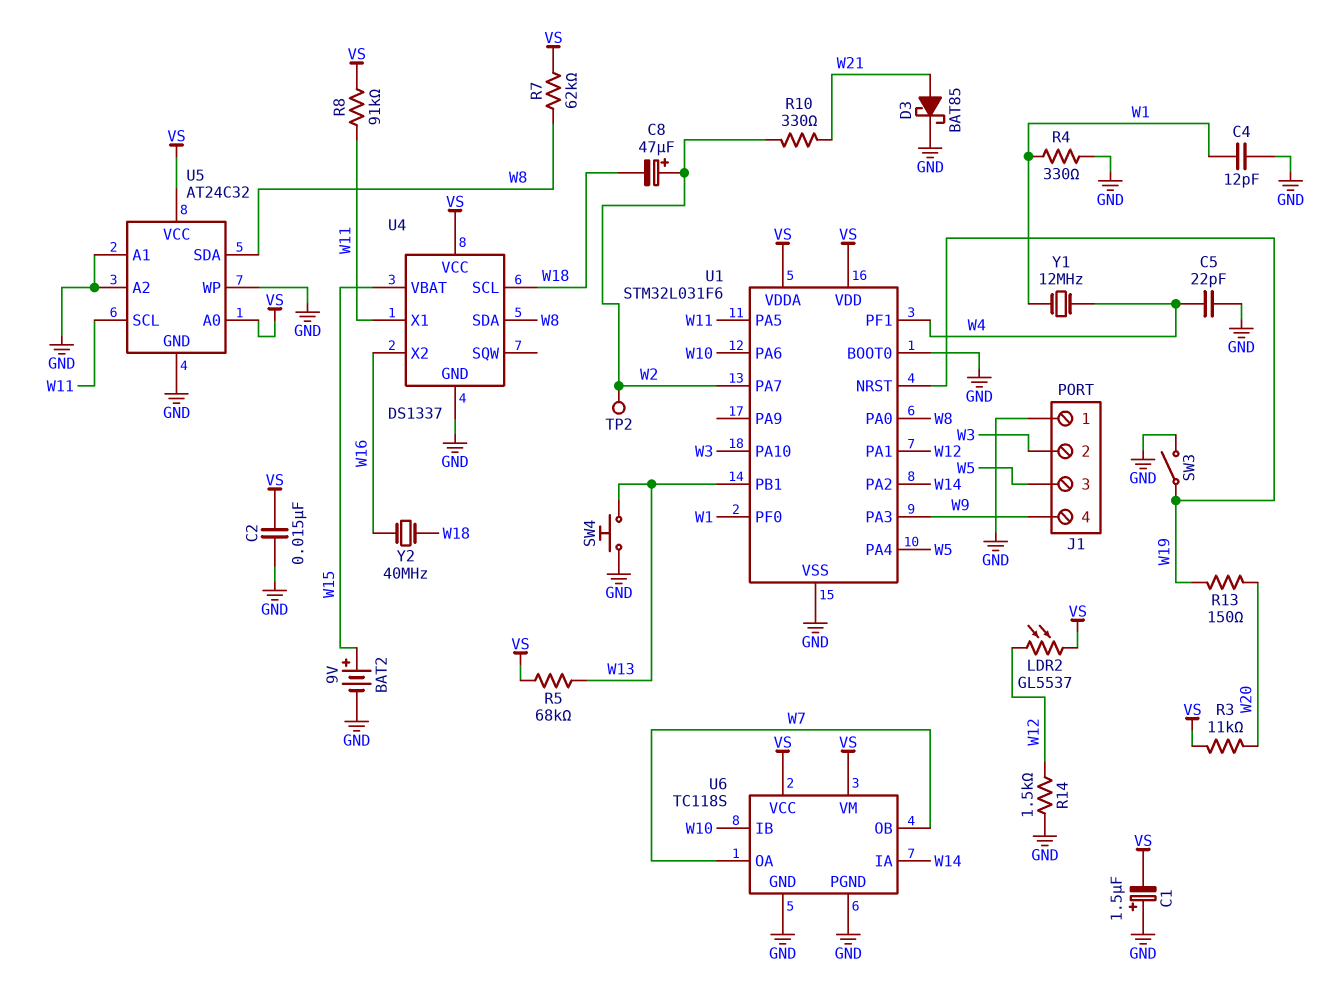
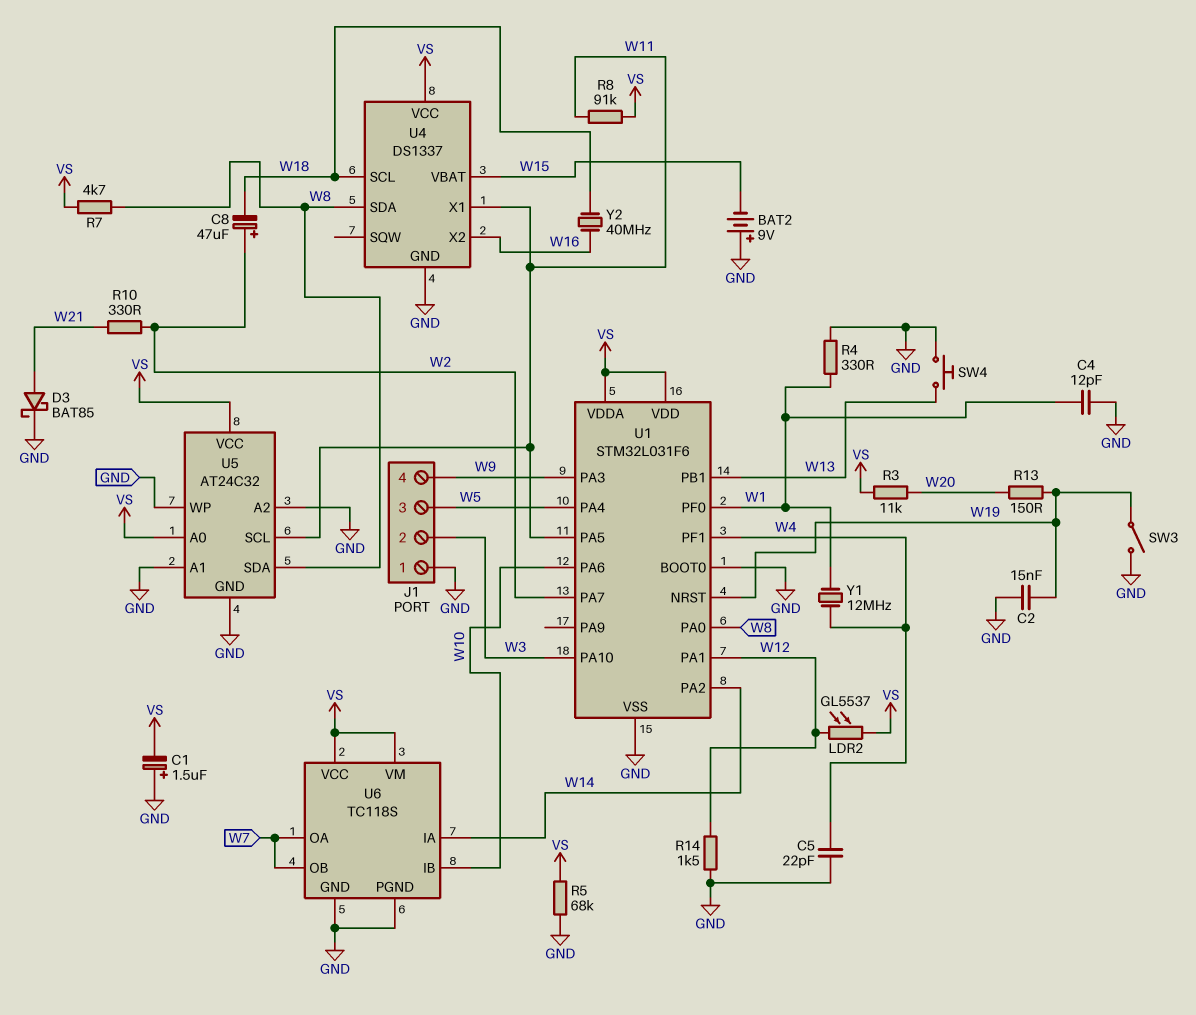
BAT2: 9V (plus W15, minus GND) -> 9V (plus GND, minus W15)
C2: 15nF (GND, VS) -> 15nF (GND, W19)
R5: 68k (VS, W13) -> 68k (GND, VS)
R7: 62k (VS, W8) -> 4.7k (VS, W8)
TP2: test point (W2) -> none

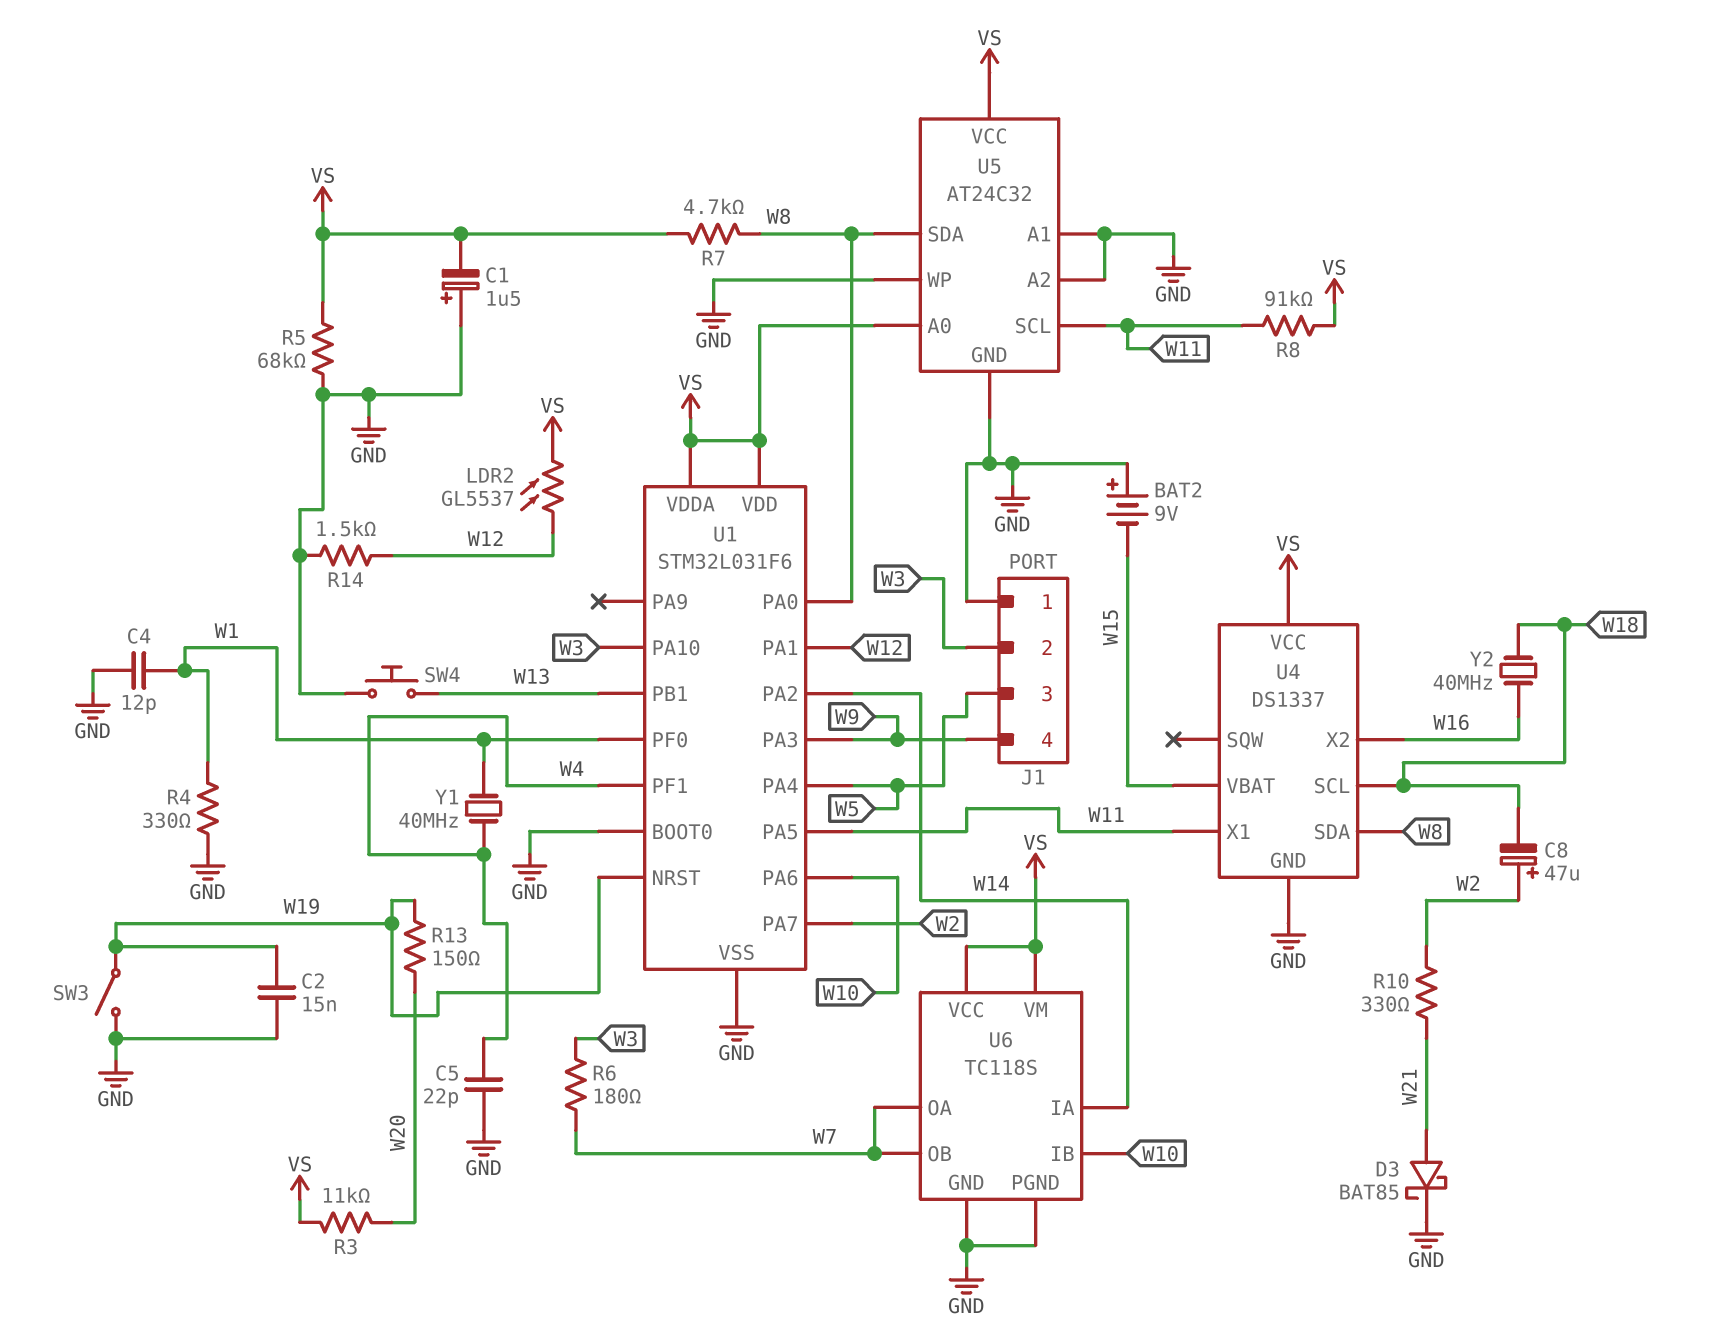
R6: none -> 180 (W3, W7)
Y1: 12MHz (W1, W4) -> 40MHz (W1, W4)

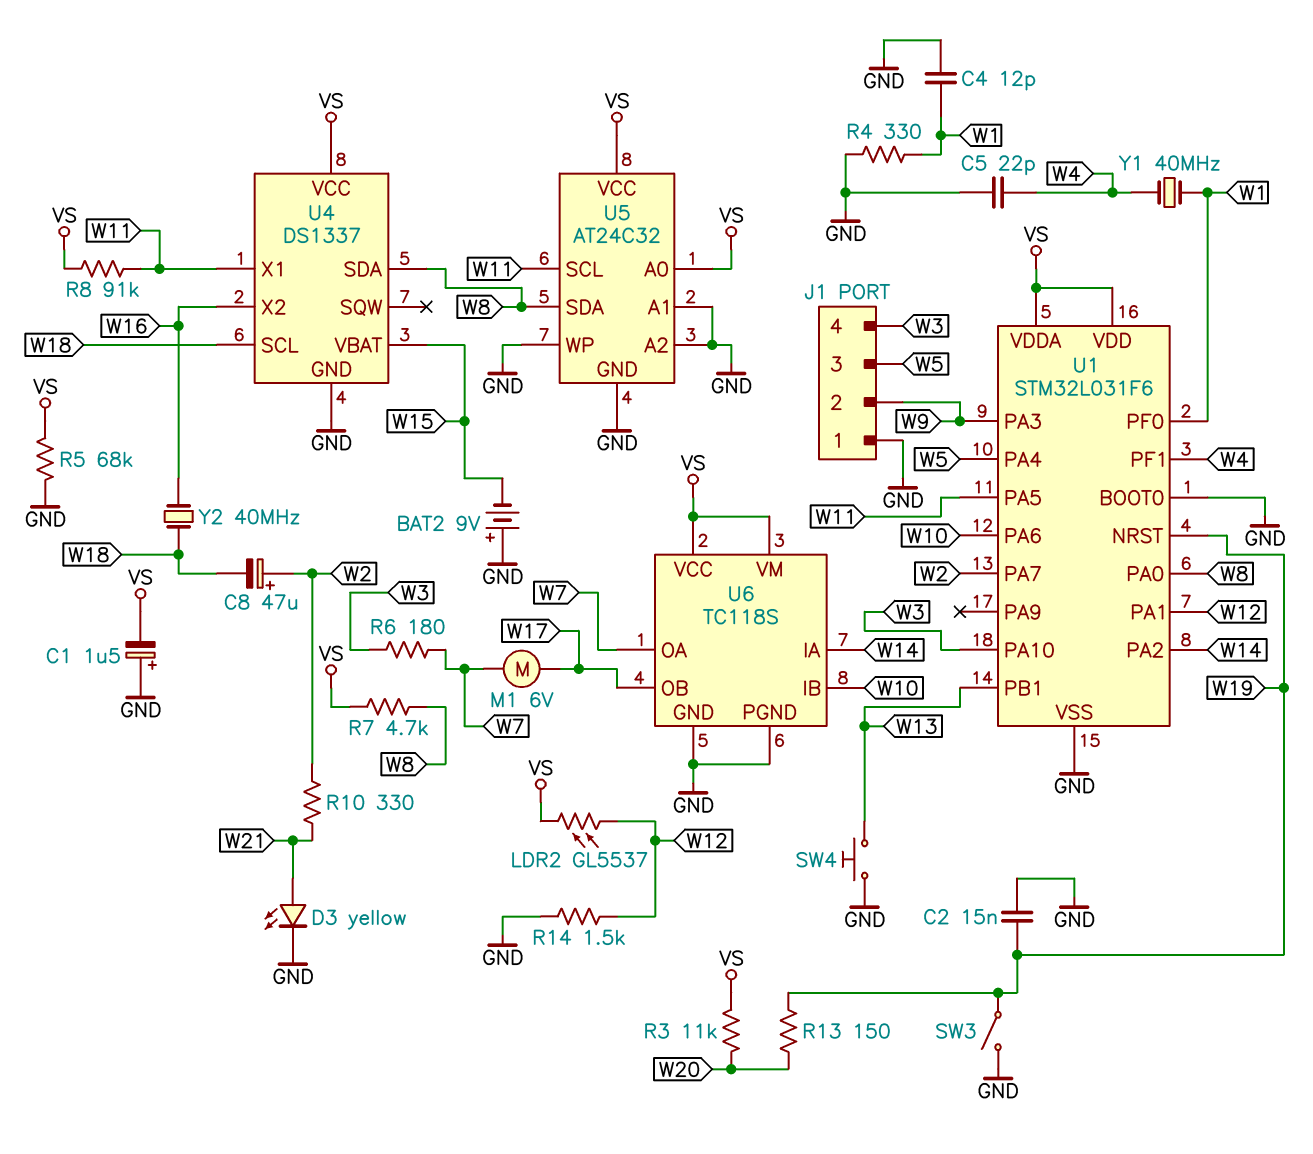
D3: schottky BAT85 (A W21, K GND) -> LED yellow (A W21, K GND)
J1 pin 2: W3 -> W9
J1 pin 4: W9 -> W3
M1: none -> motor 6V (W7, W17)
U6 pin OB: W7 -> W17

